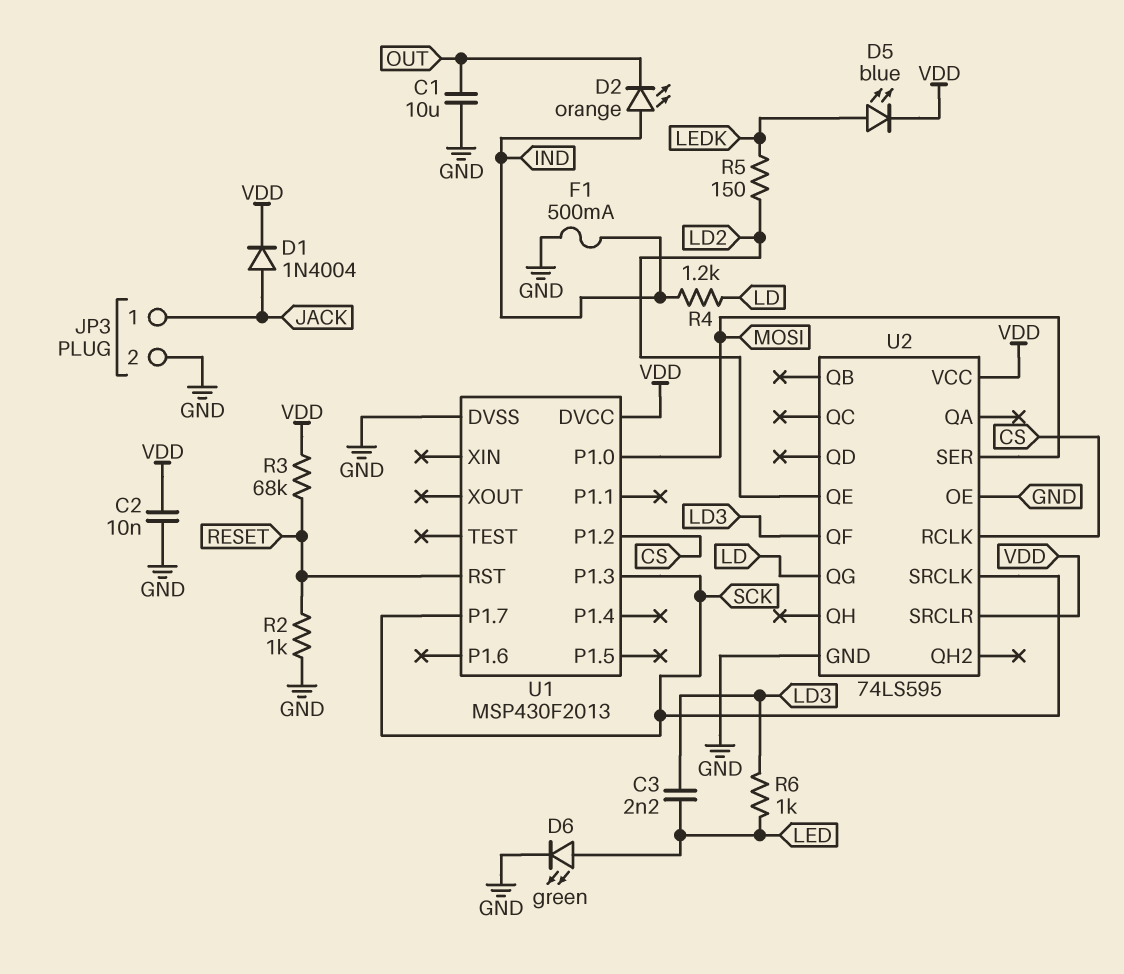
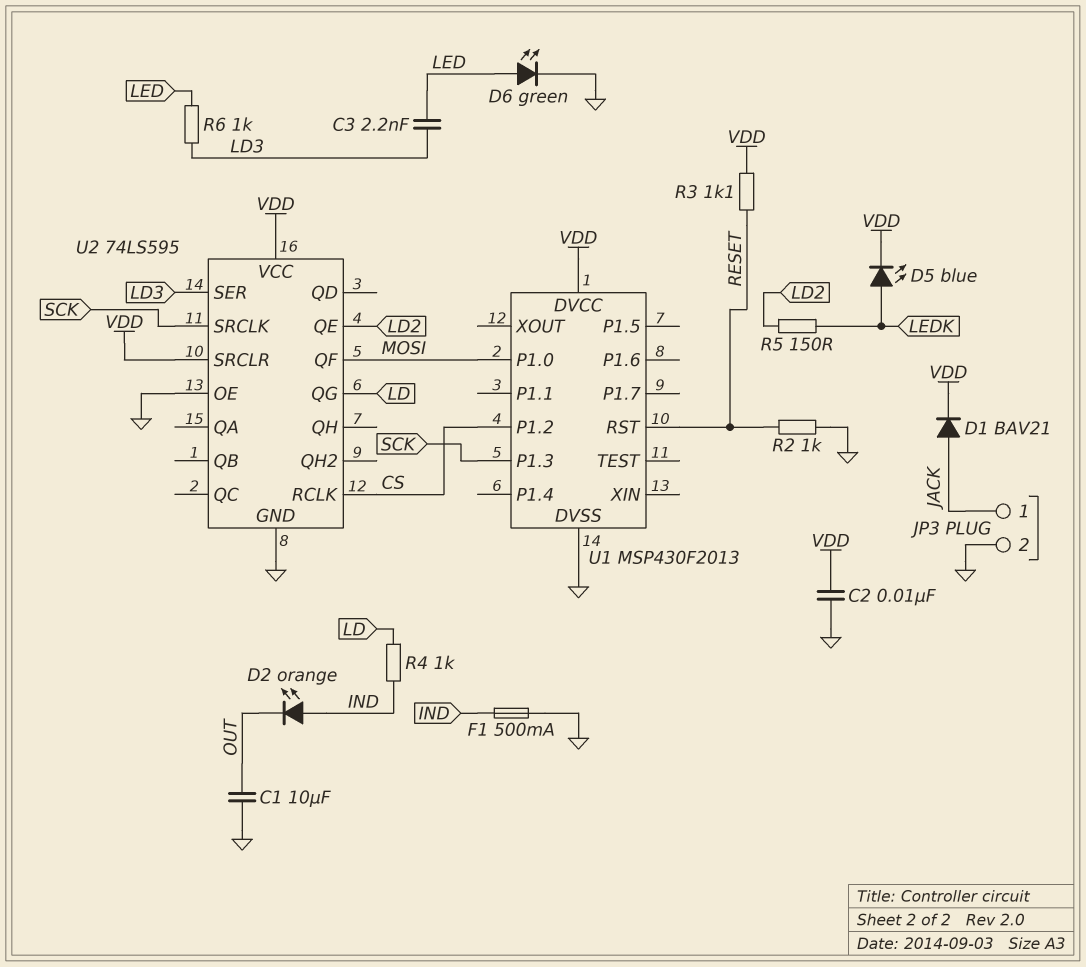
D1: diode 1N4004 (A JACK, K VDD) -> diode BAV21 (A JACK, K VDD)
R3: 68k (RESET, VDD) -> 1.1k (RESET, VDD)
R4: 1.2k (IND, LD) -> 1k (IND, LD)
U1 pin P1.7: SCK -> none
U2 pin QF: LD3 -> MOSI
U2 pin SER: MOSI -> LD3

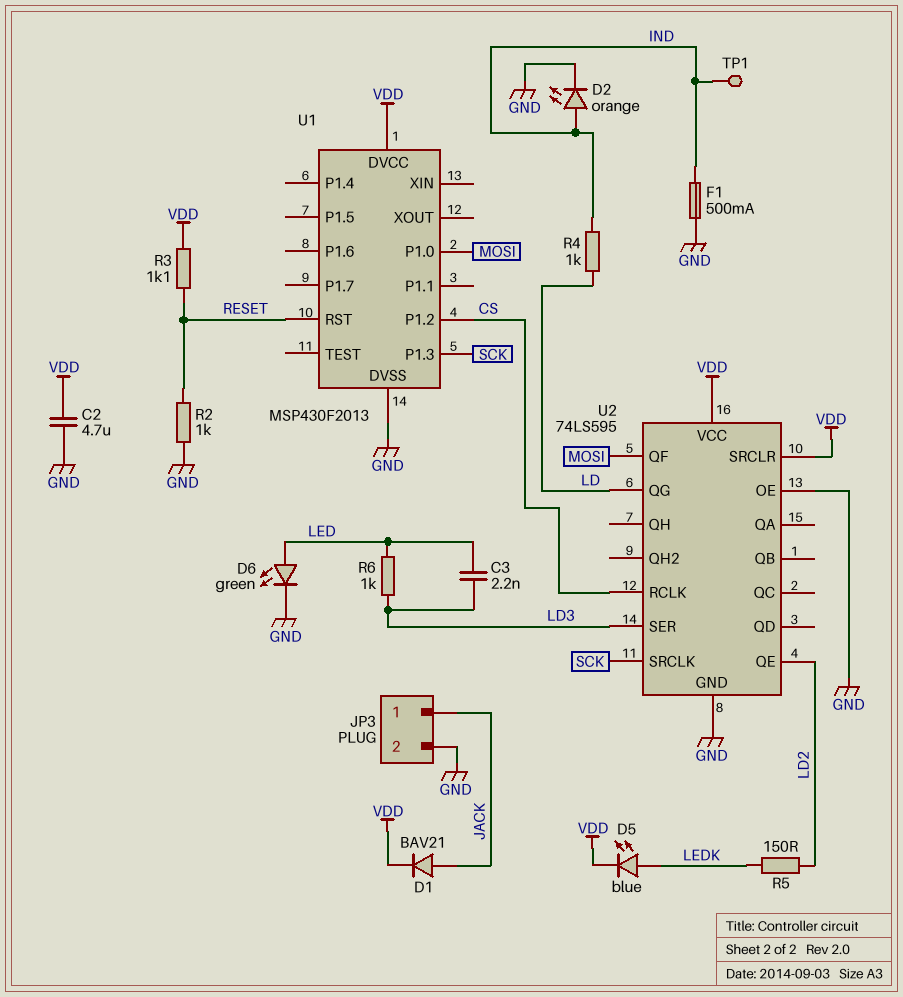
C1: 10uF (GND, OUT) -> none
C2: 10nF (GND, VDD) -> 4.7uF (GND, VDD)
D2: LED orange (A IND, K OUT) -> LED orange (A IND, K GND)
TP1: none -> test point (IND)

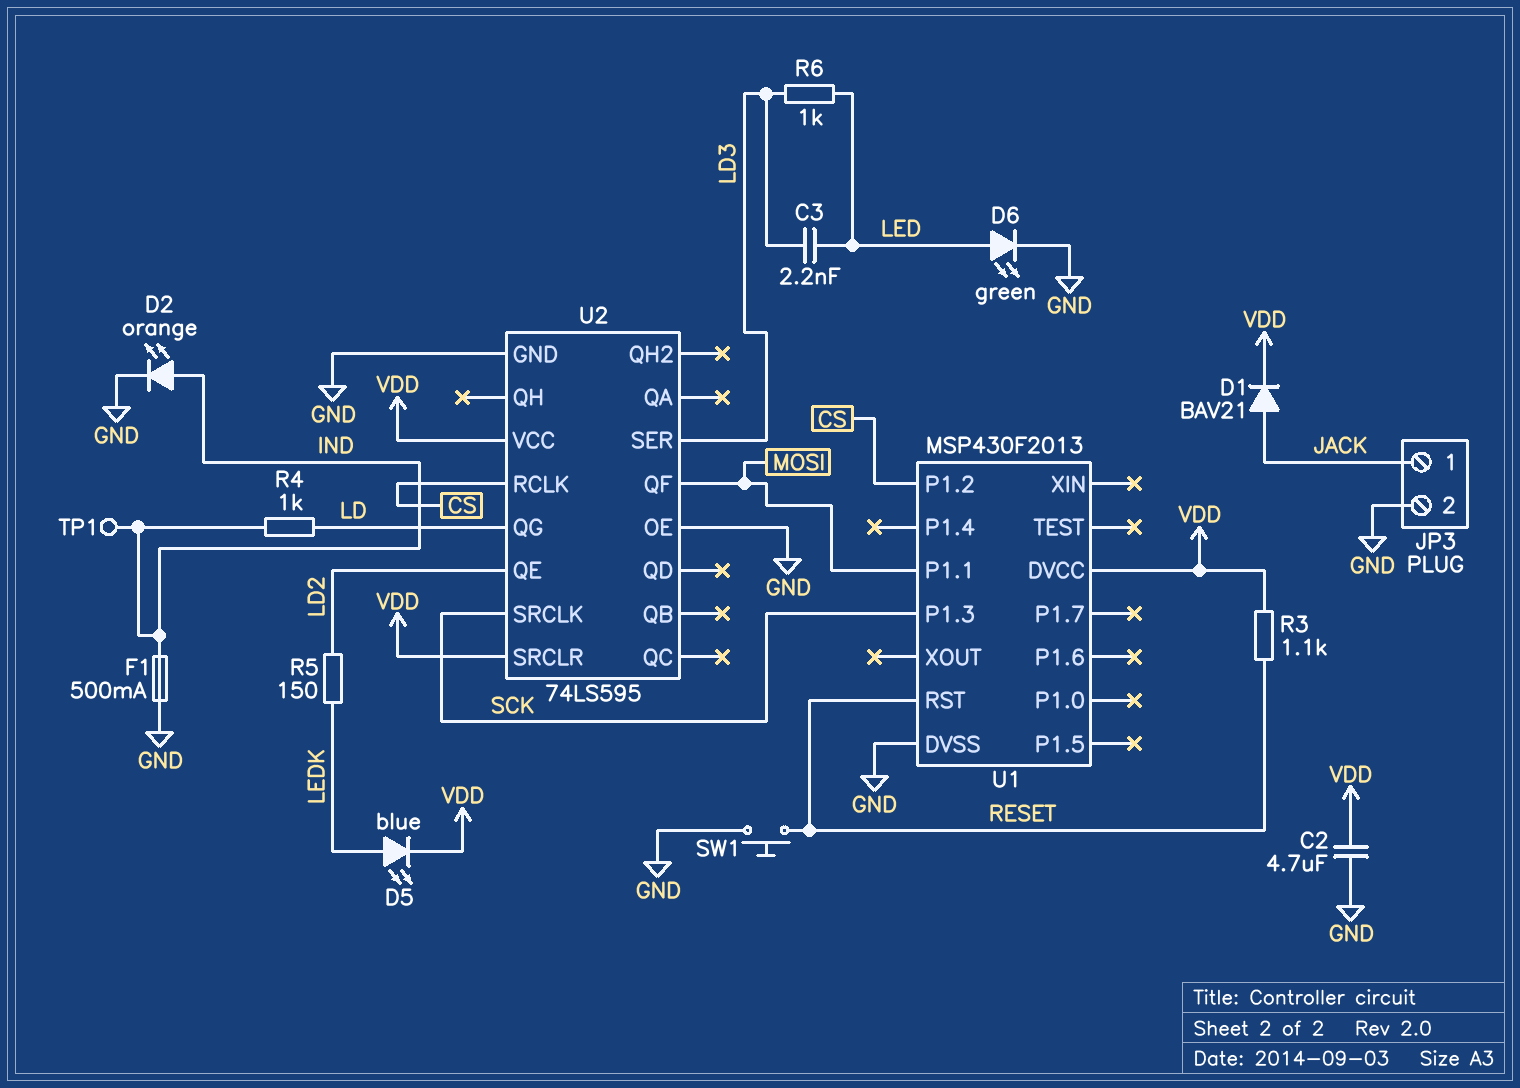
R2: 1k (GND, RESET) -> none
SW1: none -> button (GND, RESET)
U1 pin P1.0: MOSI -> none
U1 pin P1.1: none -> MOSI

